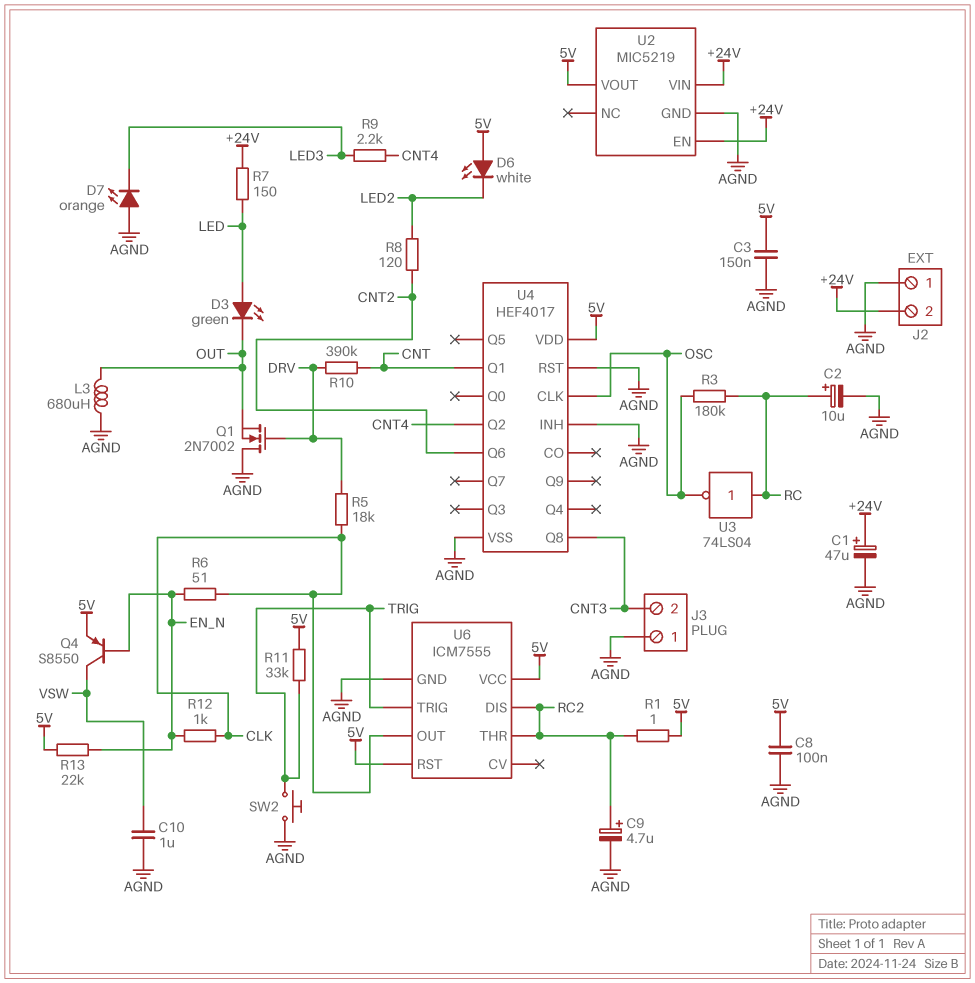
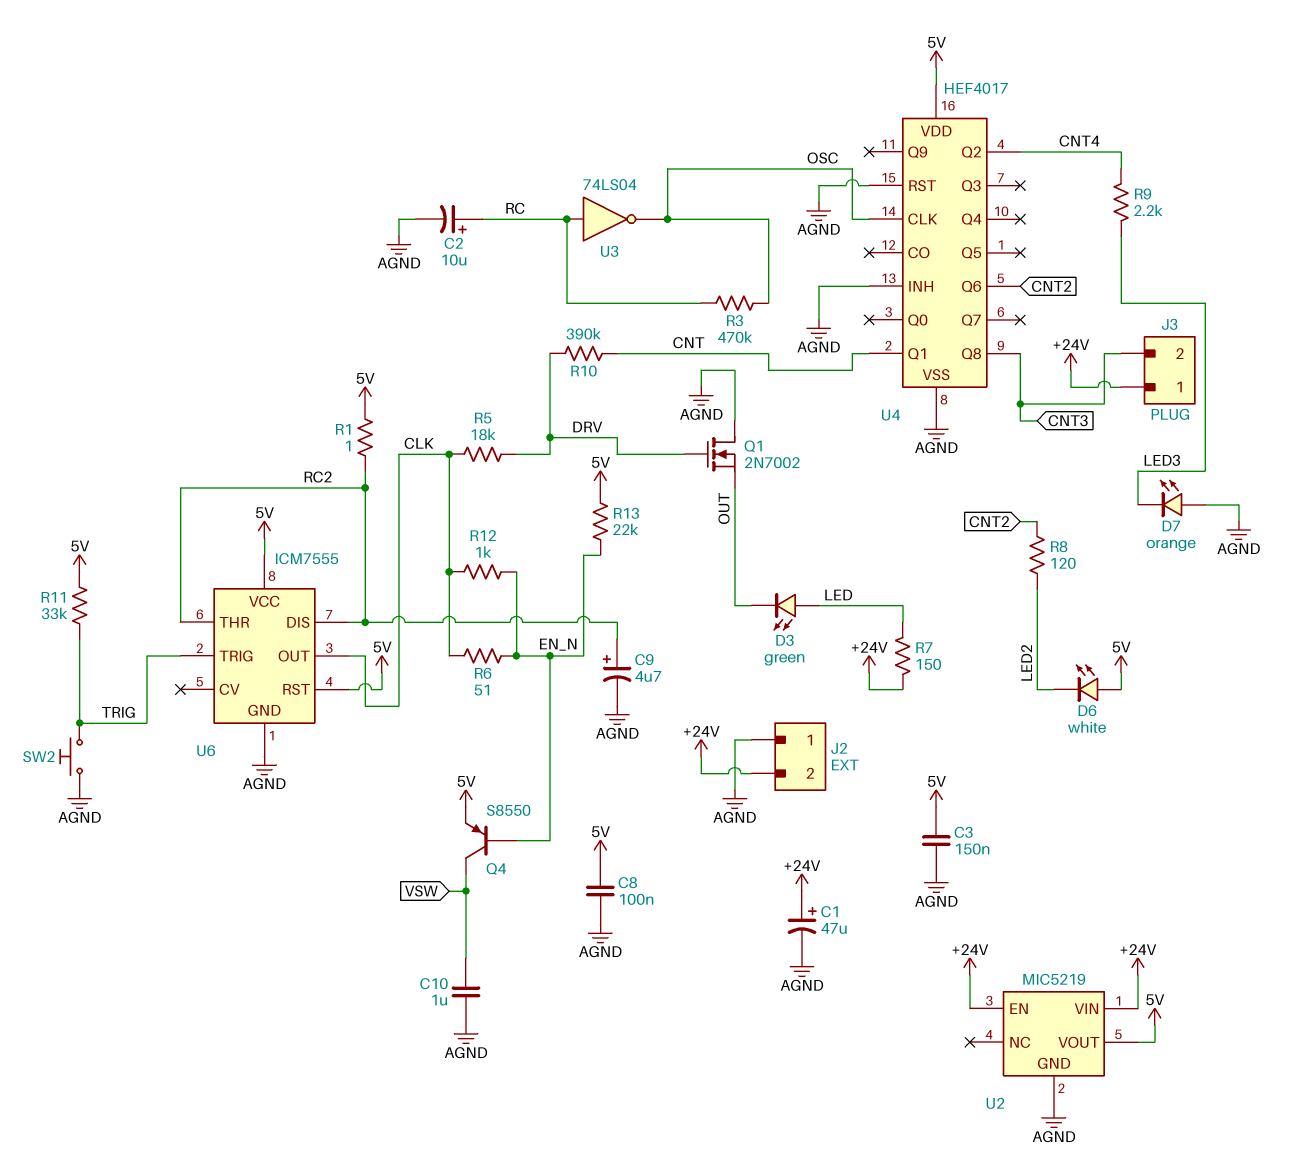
J3 pin 1: AGND -> +24V
L3: 680uH (AGND, OUT) -> none
R3: 180k (OSC, RC) -> 470k (OSC, RC)

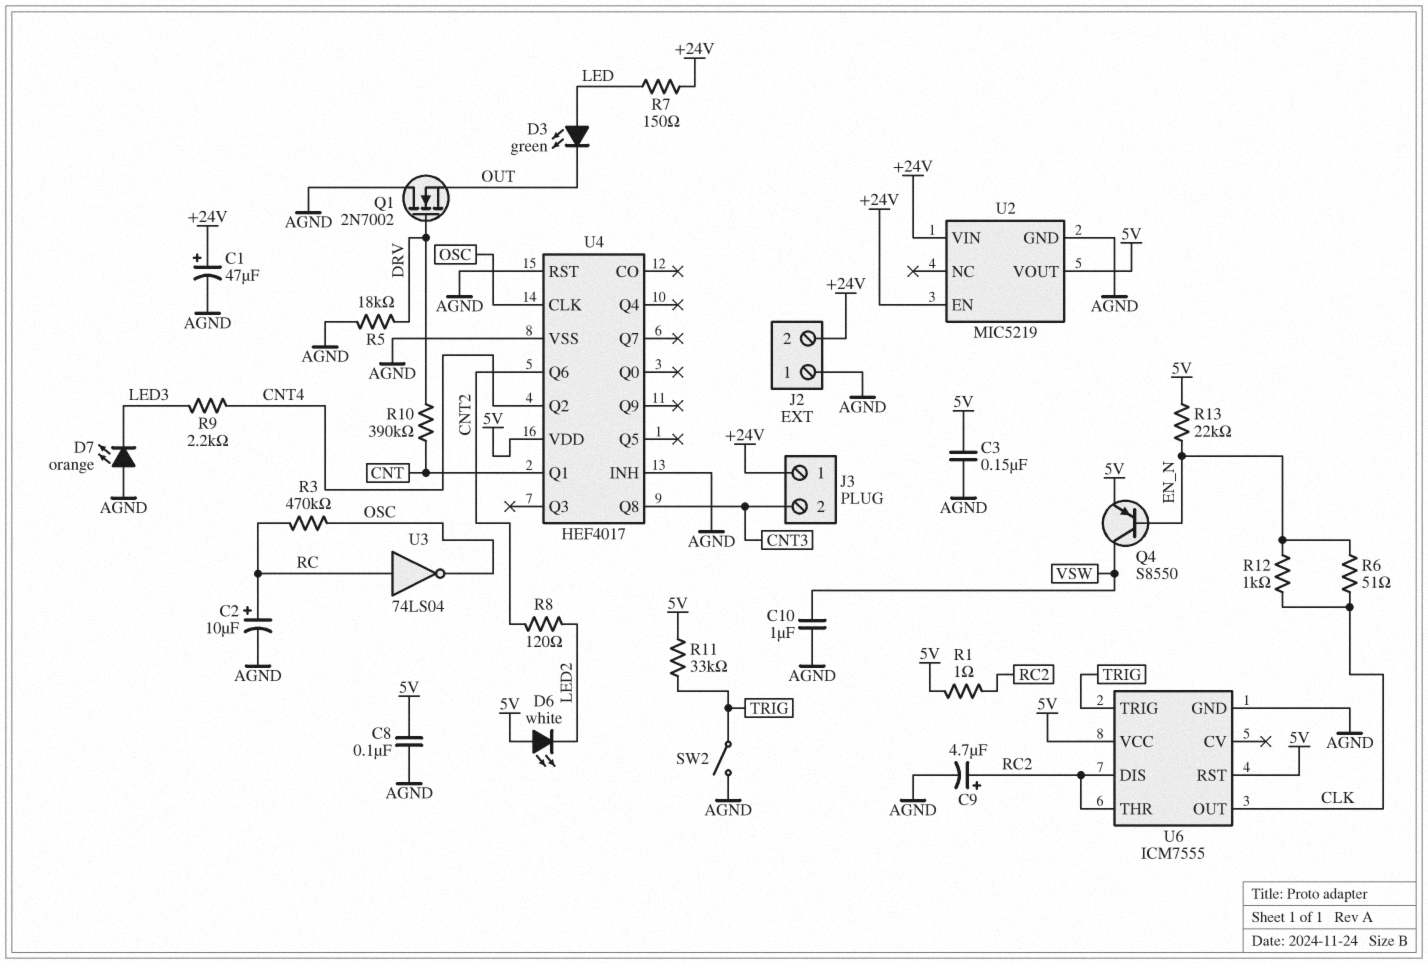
R5: 18k (CLK, DRV) -> 18k (AGND, DRV)
SW2: button (AGND, TRIG) -> switch (AGND, TRIG)

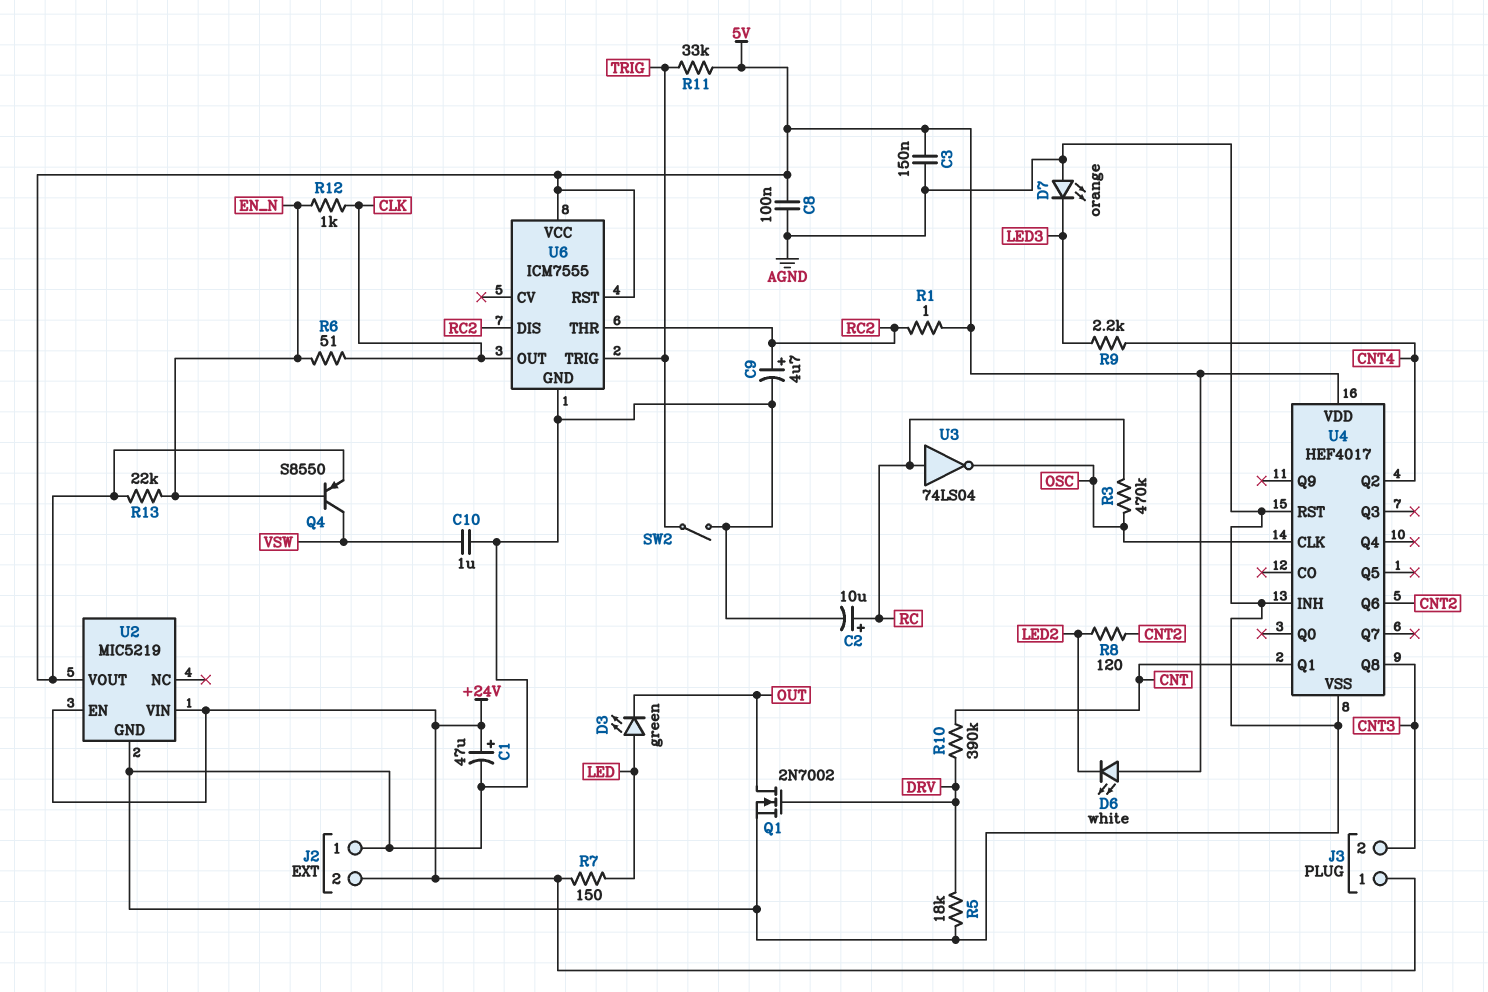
Q1: NMOS 2N7002 (G DRV, D AGND, S OUT) -> NMOS 2N7002 (G DRV, D OUT, S AGND)

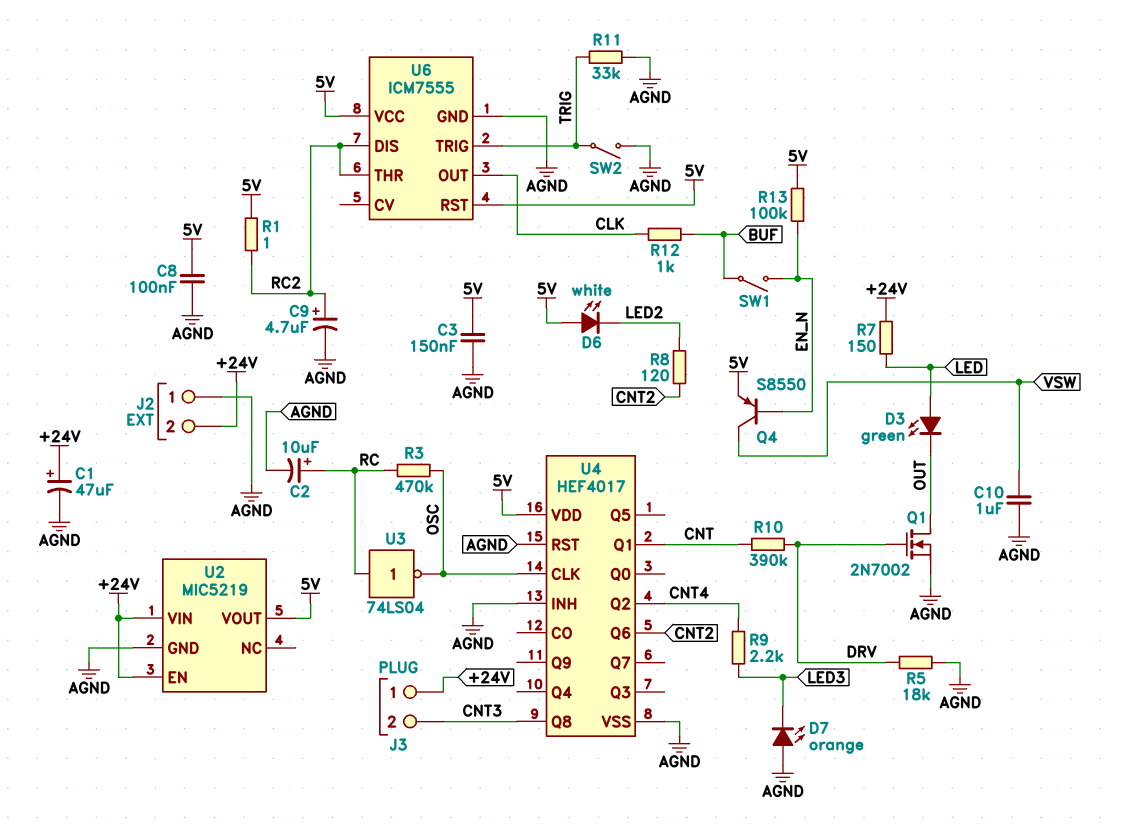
R6: 51 (CLK, EN_N) -> none
R11: 33k (5V, TRIG) -> 33k (AGND, TRIG)
R12: 1k (CLK, EN_N) -> 1k (BUF, CLK)
R13: 22k (5V, EN_N) -> 100k (5V, EN_N)
SW1: none -> switch (BUF, EN_N)

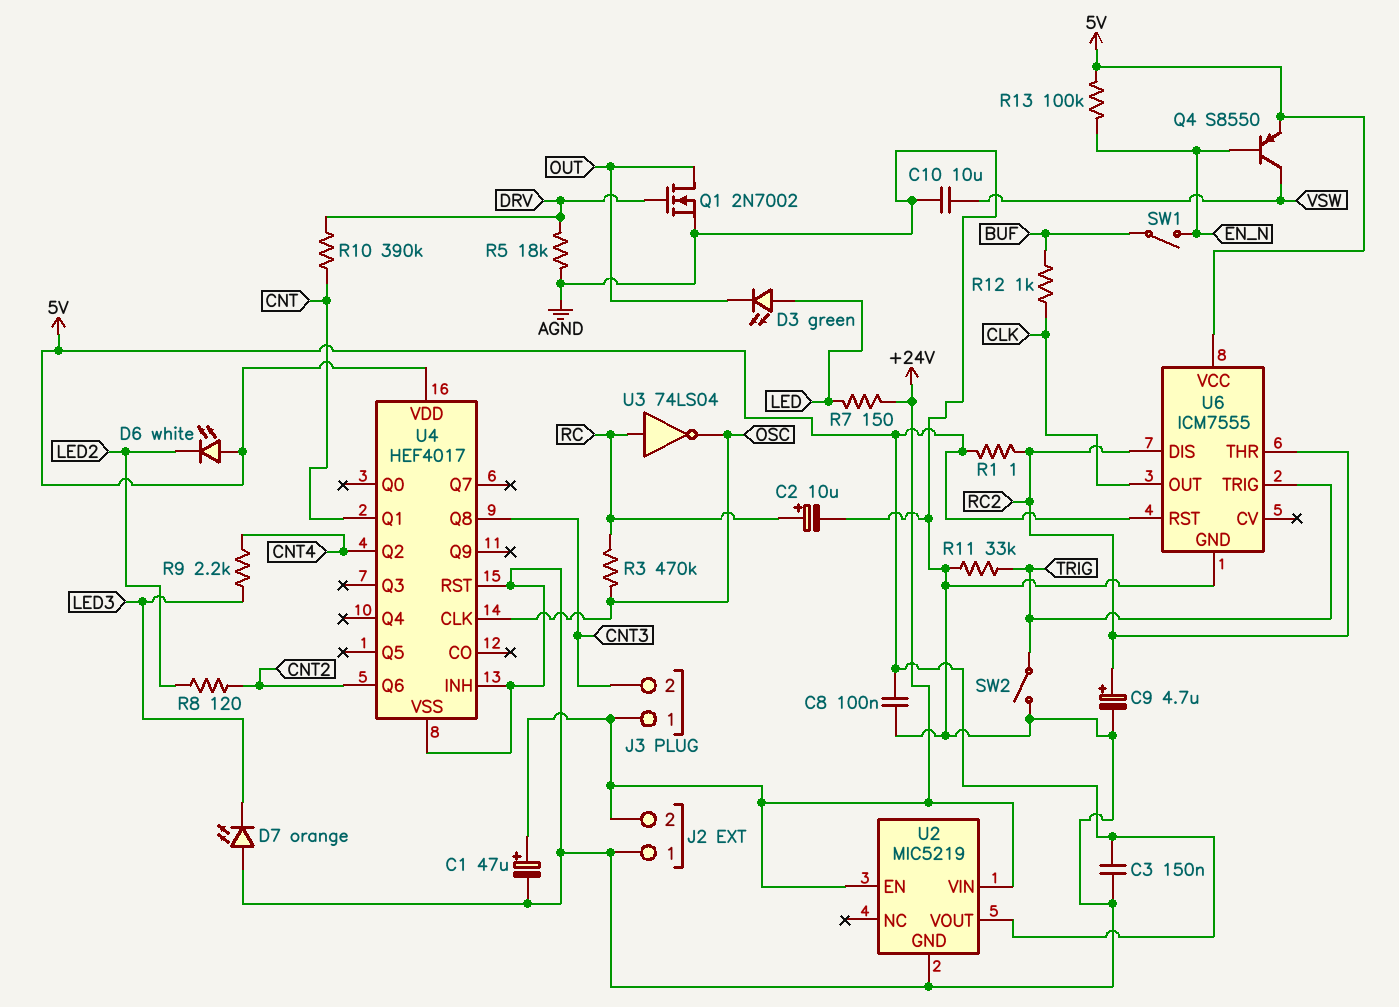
C10: 1uF (AGND, VSW) -> 10uF (AGND, VSW)

